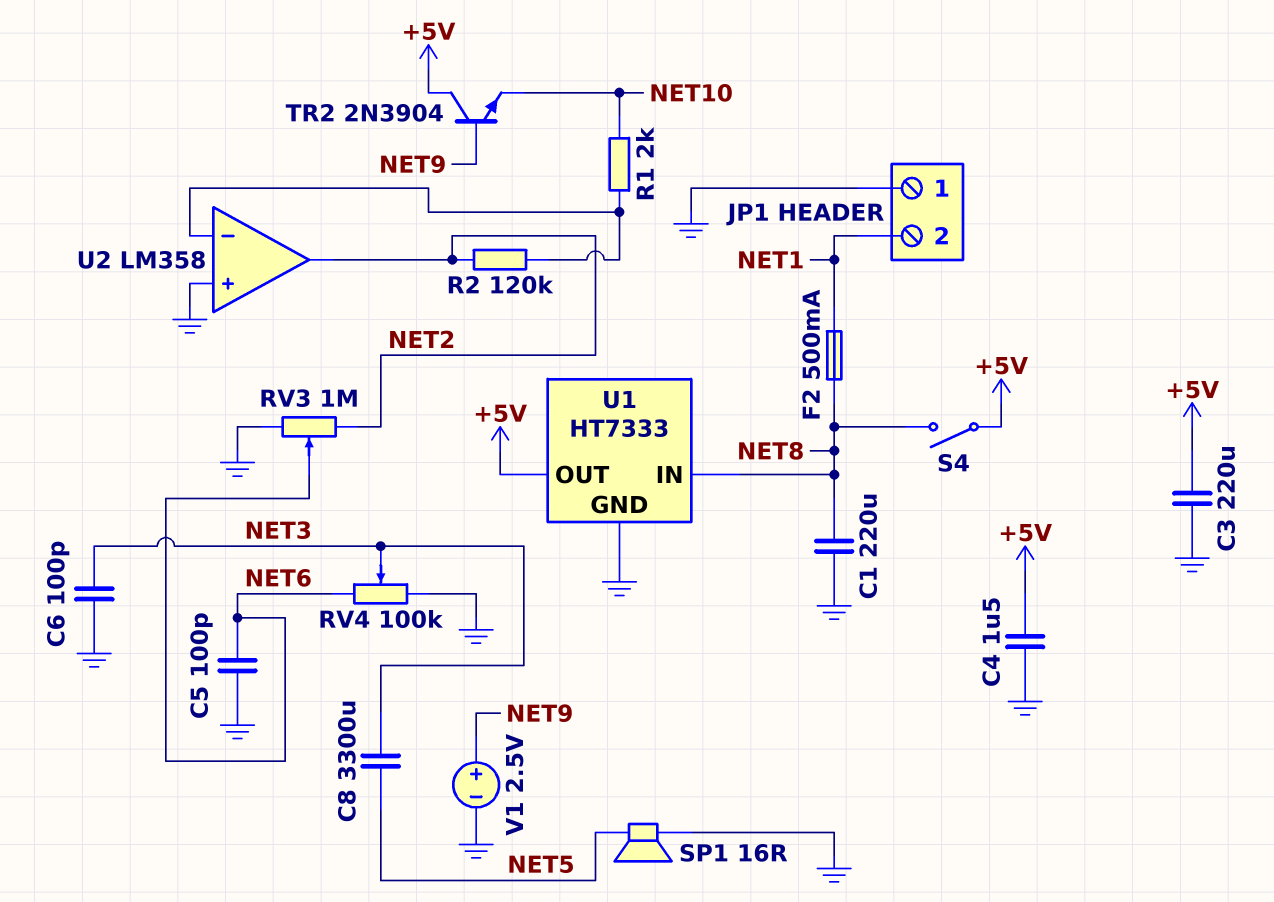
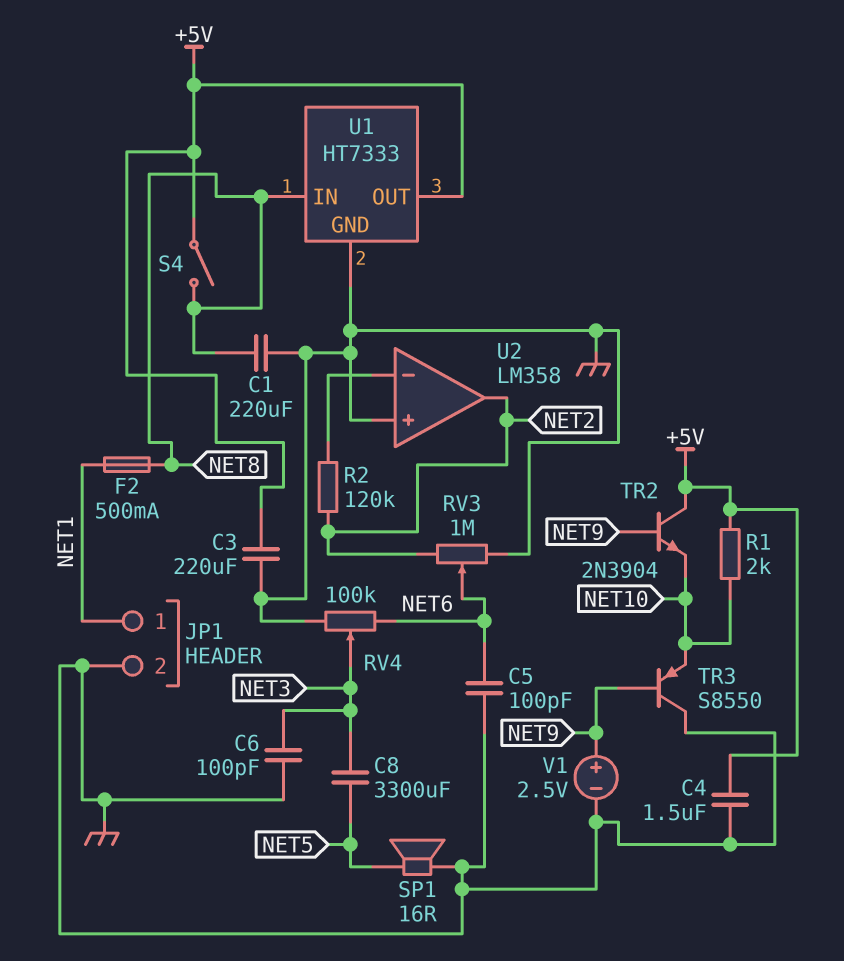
JP1 pin 1: GND -> NET1
JP1 pin 2: NET1 -> GND
R1: 2k (NET10, U2/in-) -> 2k (+5V, NET10)
TR3: none -> PNP S8550 (B NET9, C GND, E NET10)

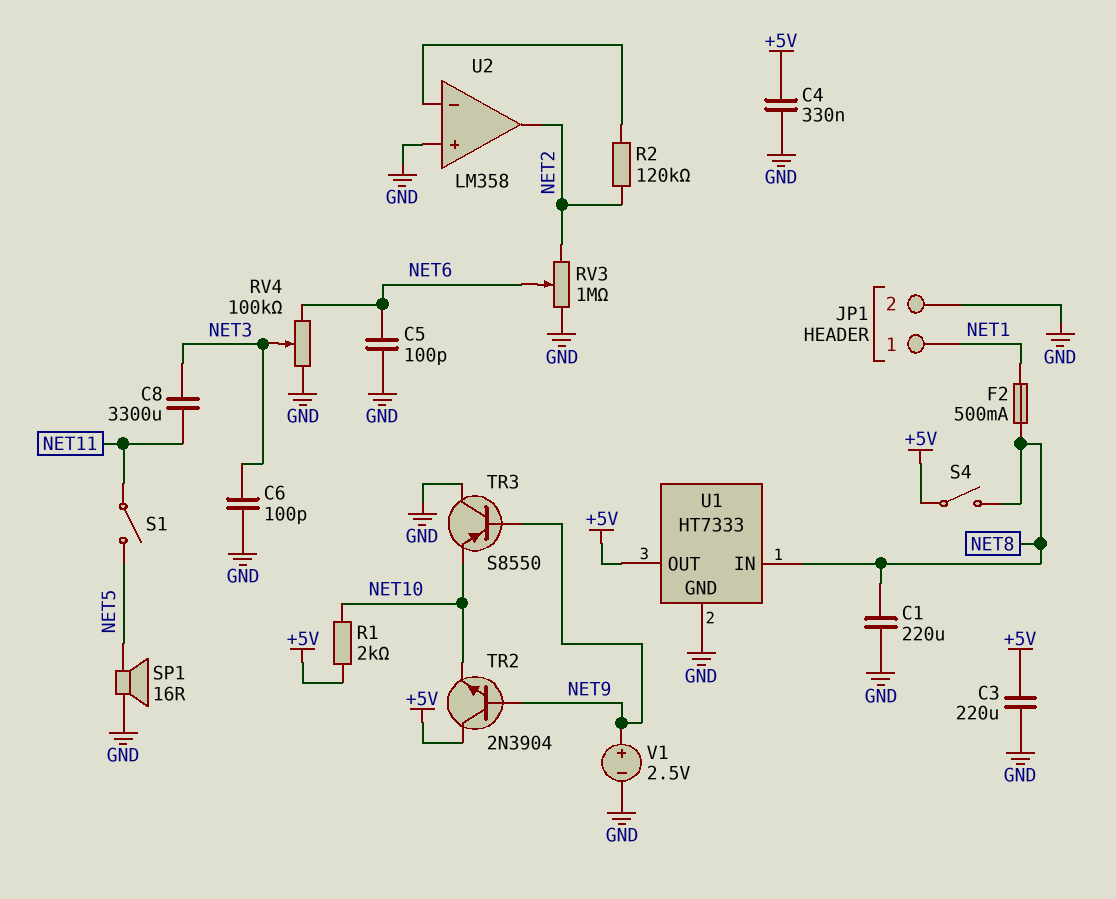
C4: 1.5uF (+5V, GND) -> 330nF (+5V, GND)
C8: 3300uF (NET3, NET5) -> 3300uF (NET3, NET11)
S1: none -> switch (NET5, NET11)

